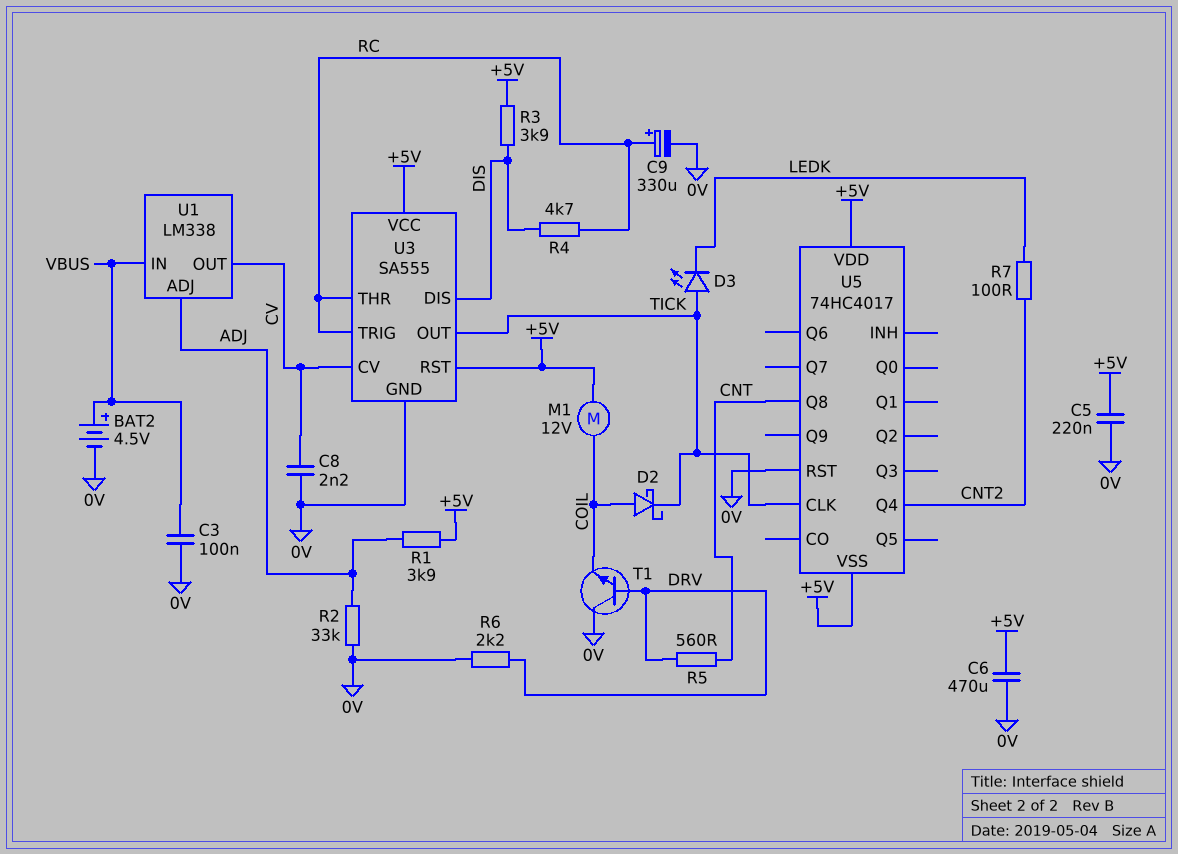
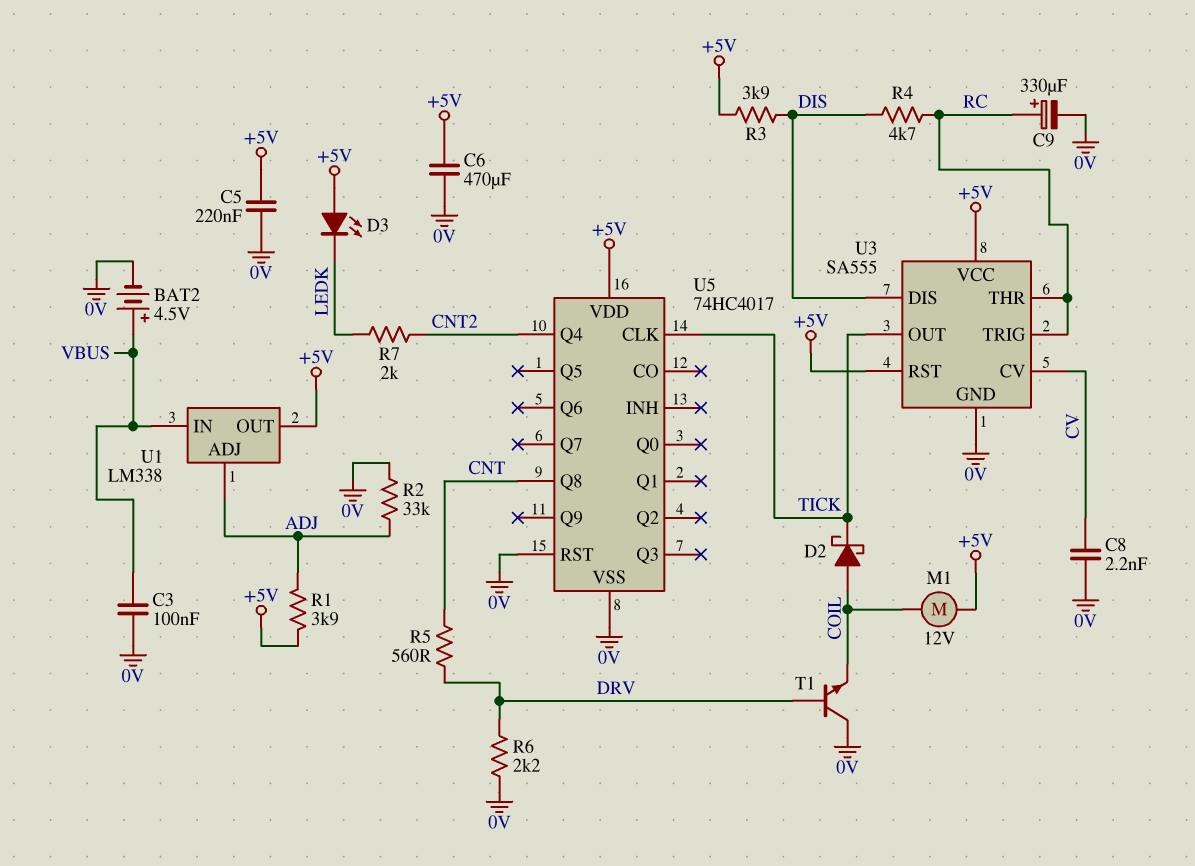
D3: LED (A TICK, K LEDK) -> LED (A +5V, K LEDK)
R7: 100 (CNT2, LEDK) -> 2k (CNT2, LEDK)
U1 pin OUT: CV -> +5V
U5 pin VSS: +5V -> 0V

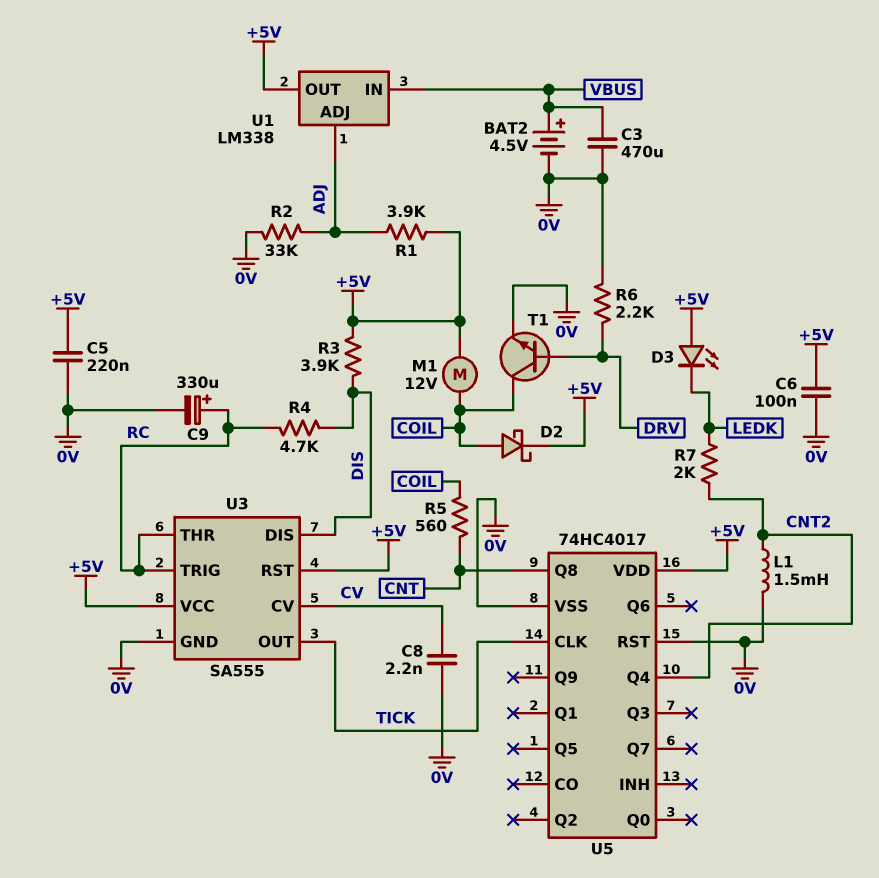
C3: 100nF (0V, VBUS) -> 470uF (0V, VBUS)
C6: 470uF (+5V, 0V) -> 100nF (+5V, 0V)
D2: schottky (A COIL, K TICK) -> schottky (A COIL, K +5V)
L1: none -> 1.5mH (0V, CNT2)
R5: 560 (CNT, DRV) -> 560 (CNT, COIL)
T1: NPN (B DRV, C 0V, E COIL) -> NPN (B DRV, C COIL, E 0V)

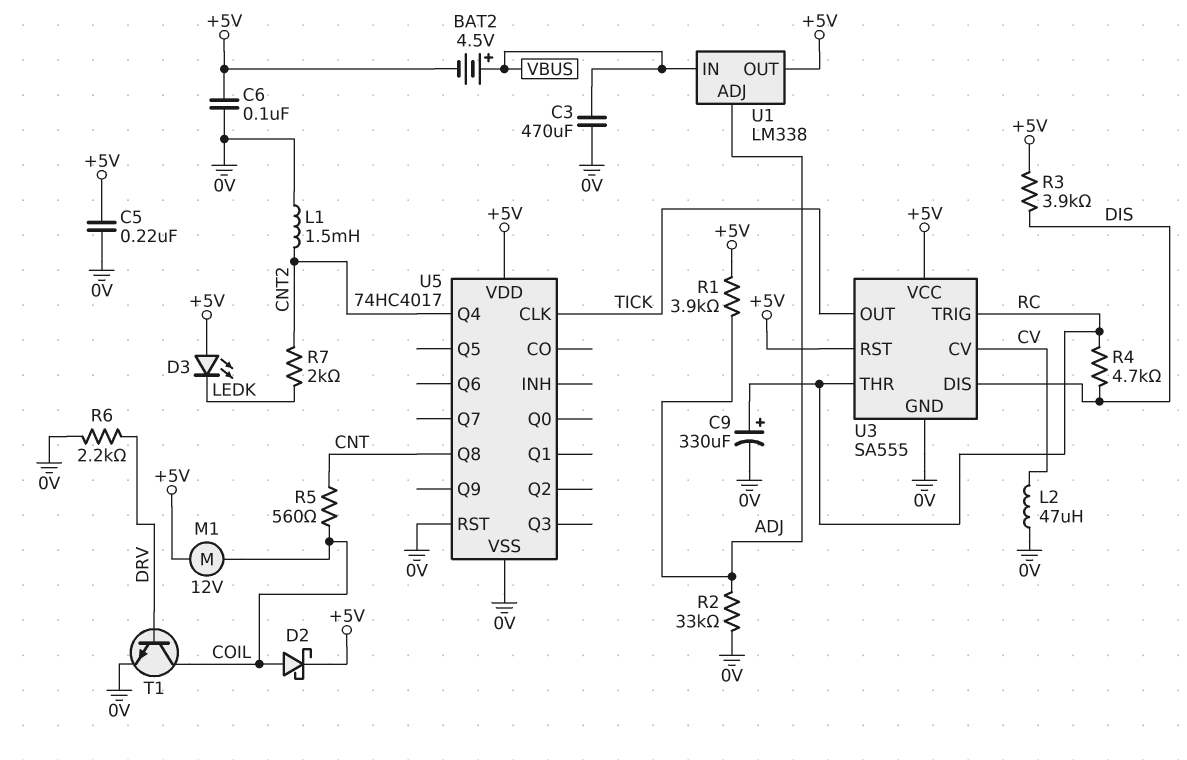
BAT2: 4.5V (plus VBUS, minus 0V) -> 4.5V (plus VBUS, minus +5V)
C8: 2.2nF (0V, CV) -> none
L2: none -> 47uH (0V, CV)

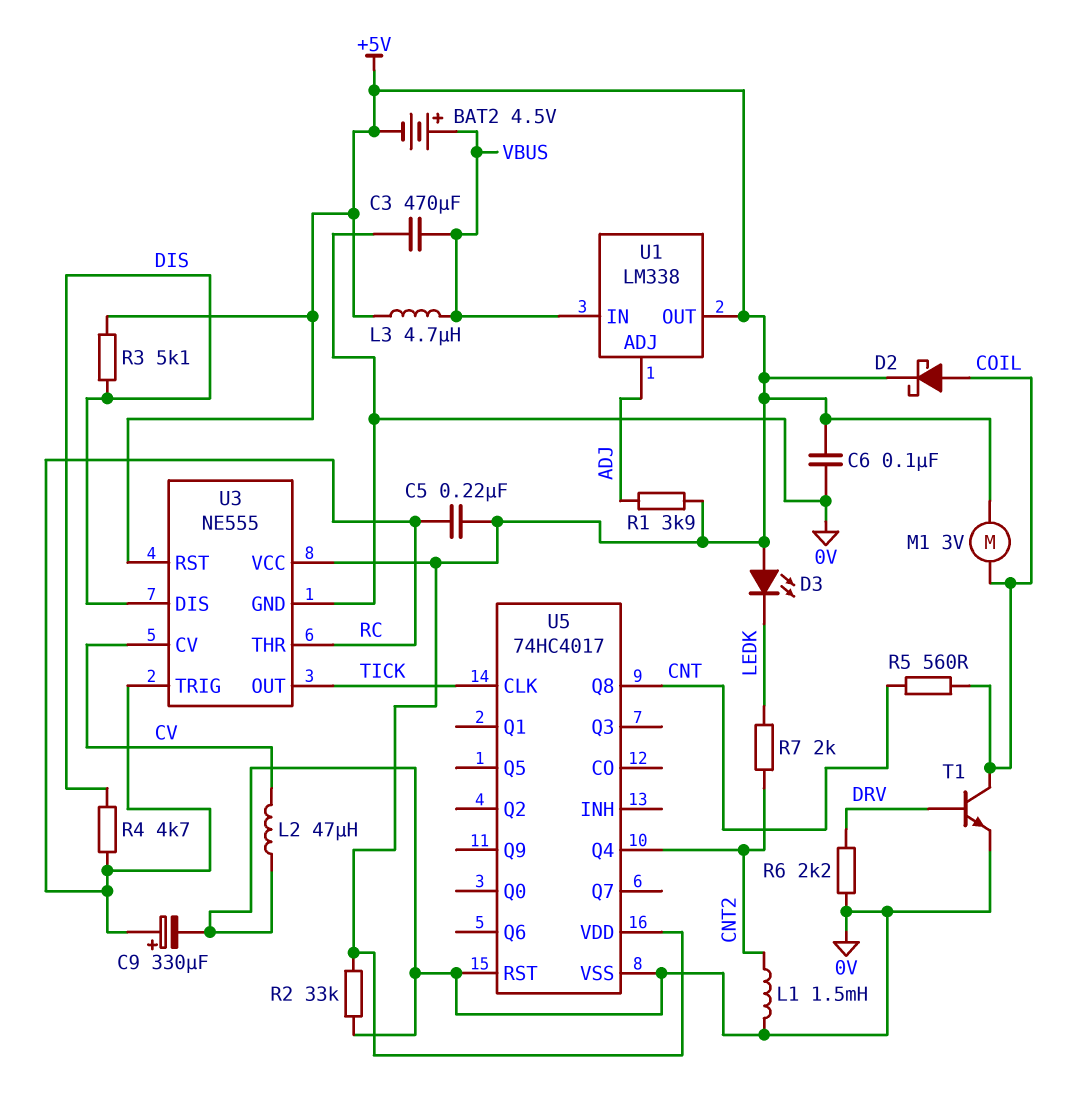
C5: 220nF (+5V, 0V) -> 220nF (+5V, RC)
L3: none -> 4.7uH (+5V, VBUS)
M1: motor 12V (+5V, COIL) -> motor 3V (+5V, COIL)
R2: 33k (0V, ADJ) -> 33k (+5V, 0V)
R3: 3.9k (+5V, DIS) -> 5.1k (+5V, DIS)
U3: SA555 -> NE555

